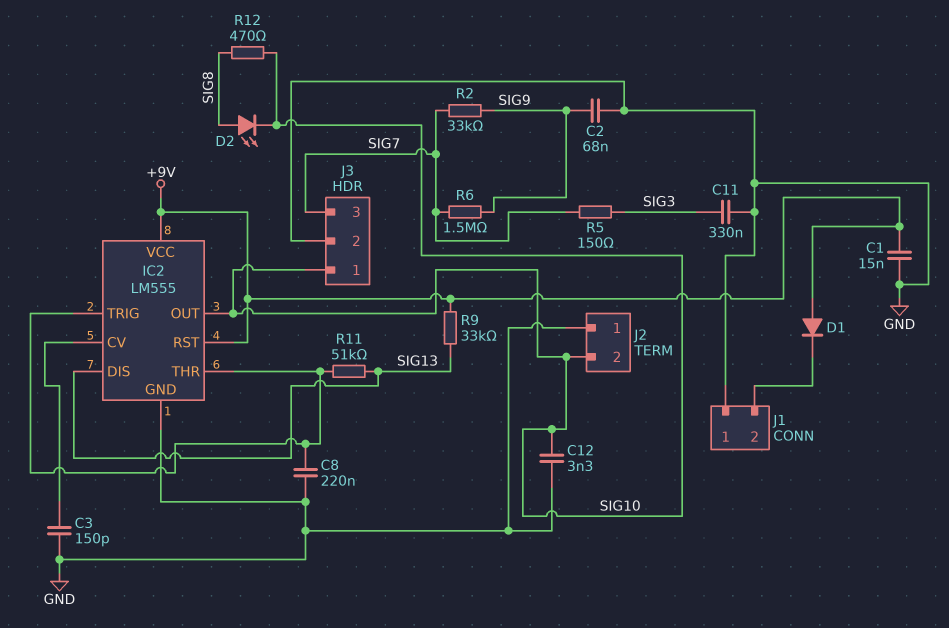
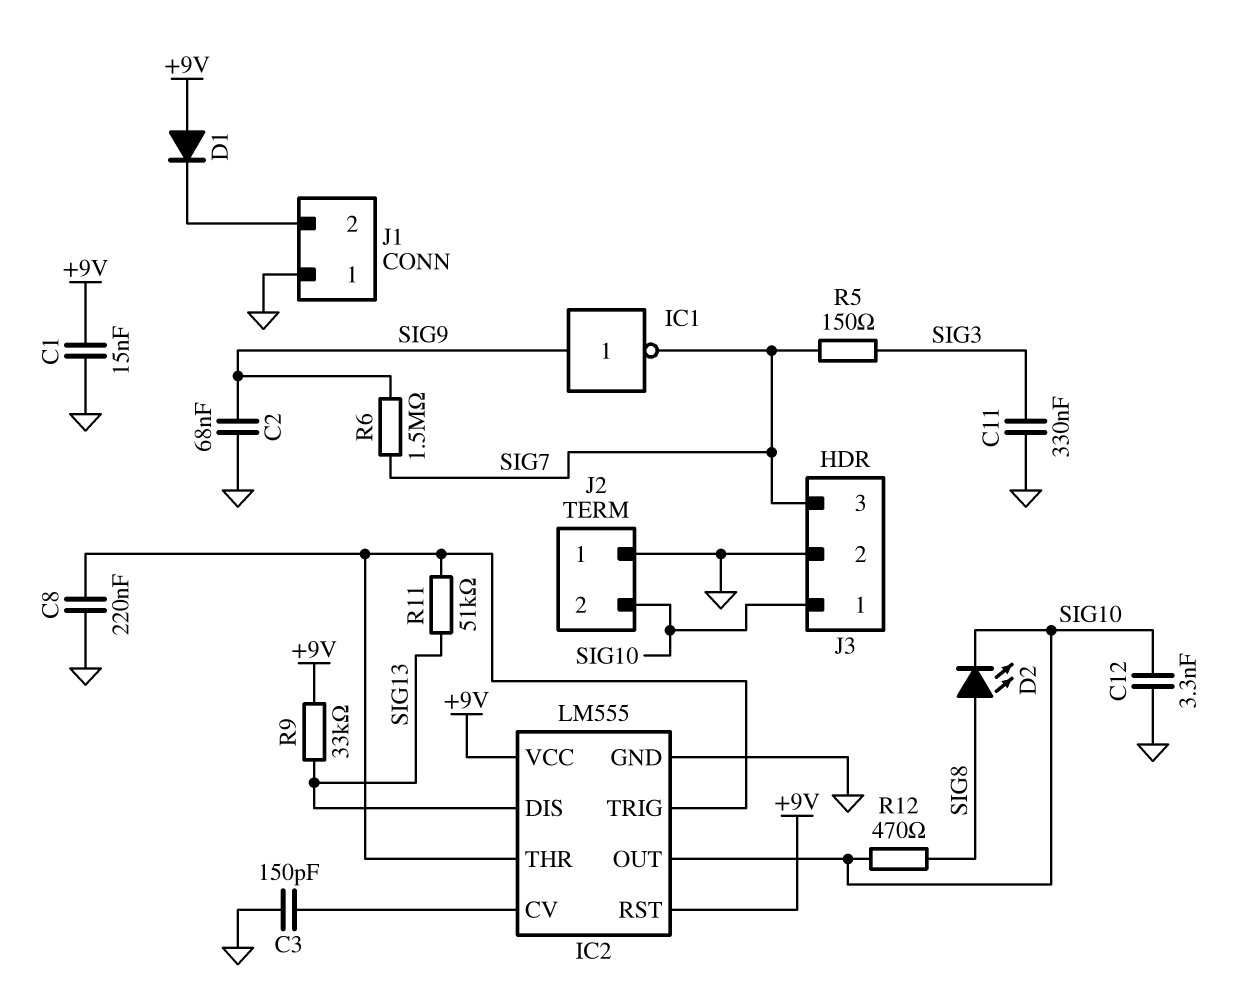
IC1: none -> NOT (in SIG9, out SIG7)
R2: 33k (SIG7, SIG9) -> none

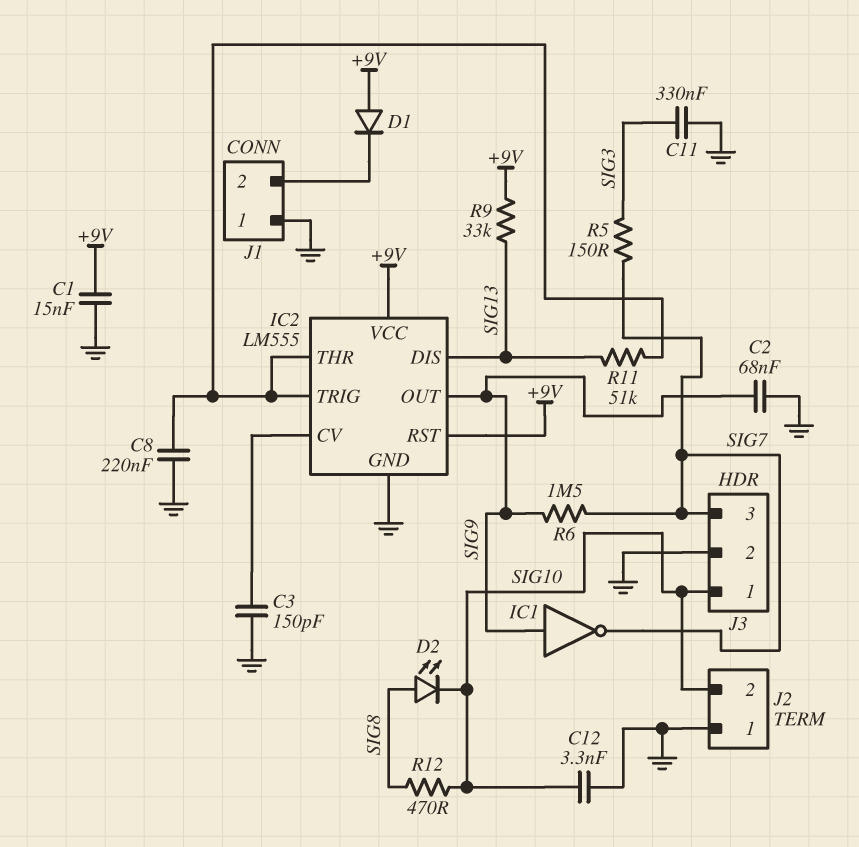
IC2 pin OUT: SIG10 -> SIG9

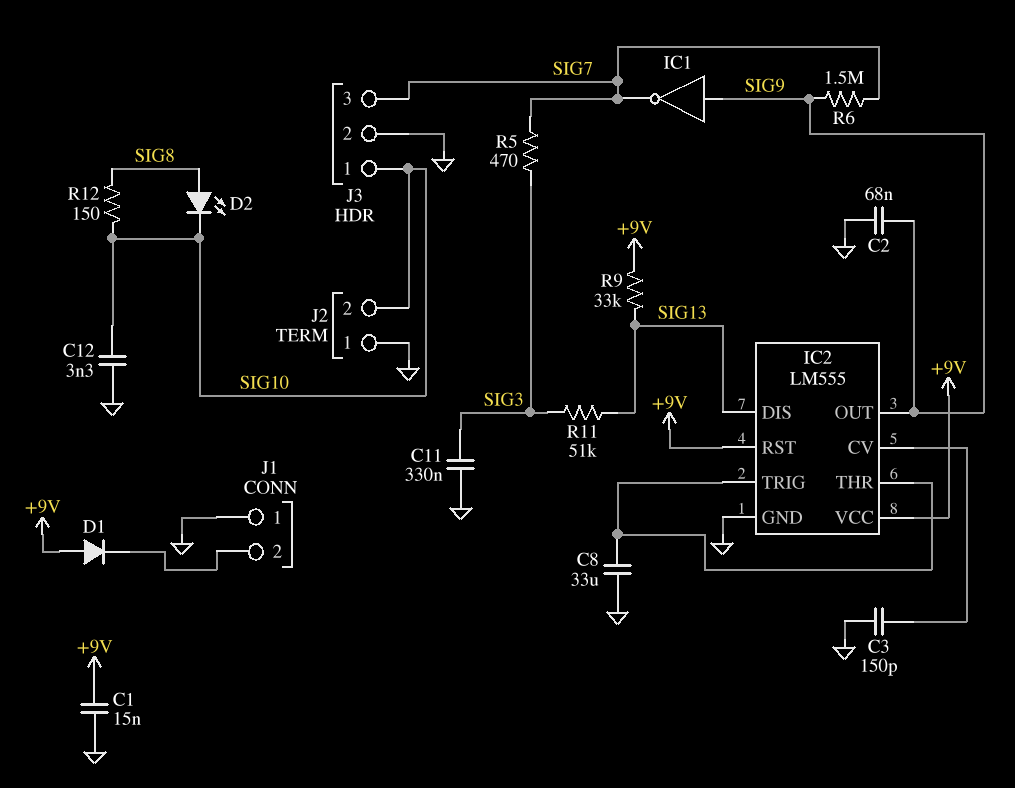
C8: 220nF (GND, IC2/THR) -> 33uF (GND, IC2/THR)
R5: 150 (SIG3, SIG7) -> 470 (SIG3, SIG7)
R11: 51k (IC2/THR, SIG13) -> 51k (SIG3, SIG13)
R12: 470 (SIG8, SIG10) -> 150 (SIG8, SIG10)

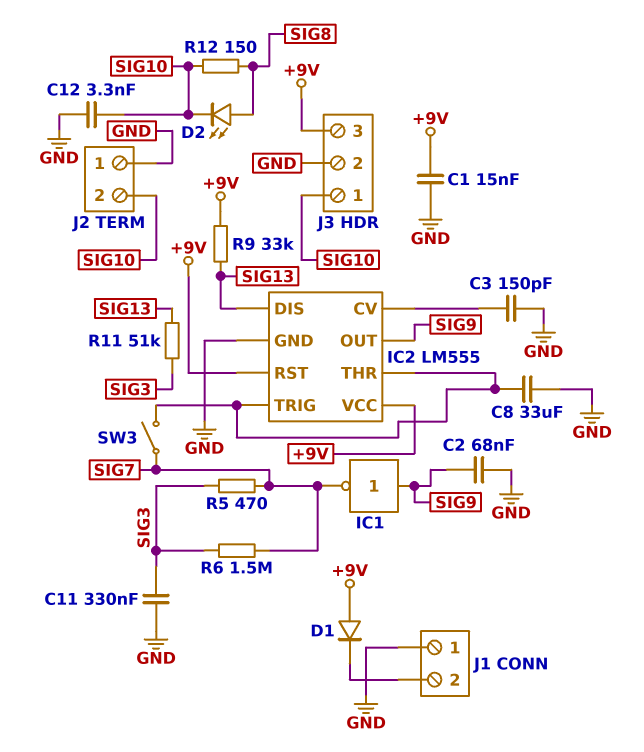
J3 pin 3: SIG7 -> +9V
R6: 1.5M (SIG7, SIG9) -> 1.5M (SIG3, SIG7)
SW3: none -> switch (IC2/THR, SIG7)

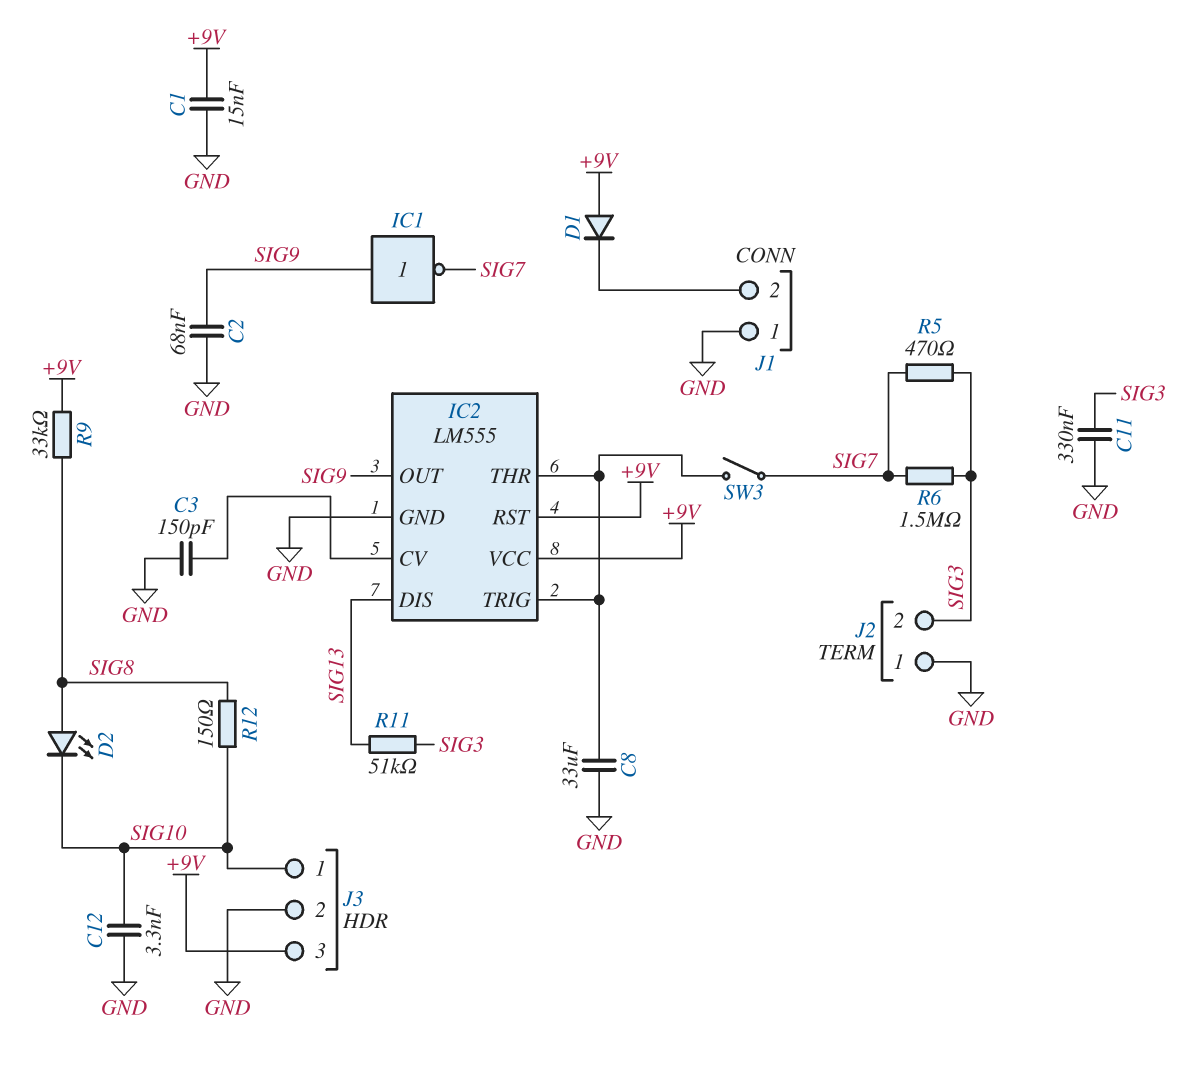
J2 pin 2: SIG10 -> SIG3
R9: 33k (+9V, SIG13) -> 33k (+9V, SIG8)

